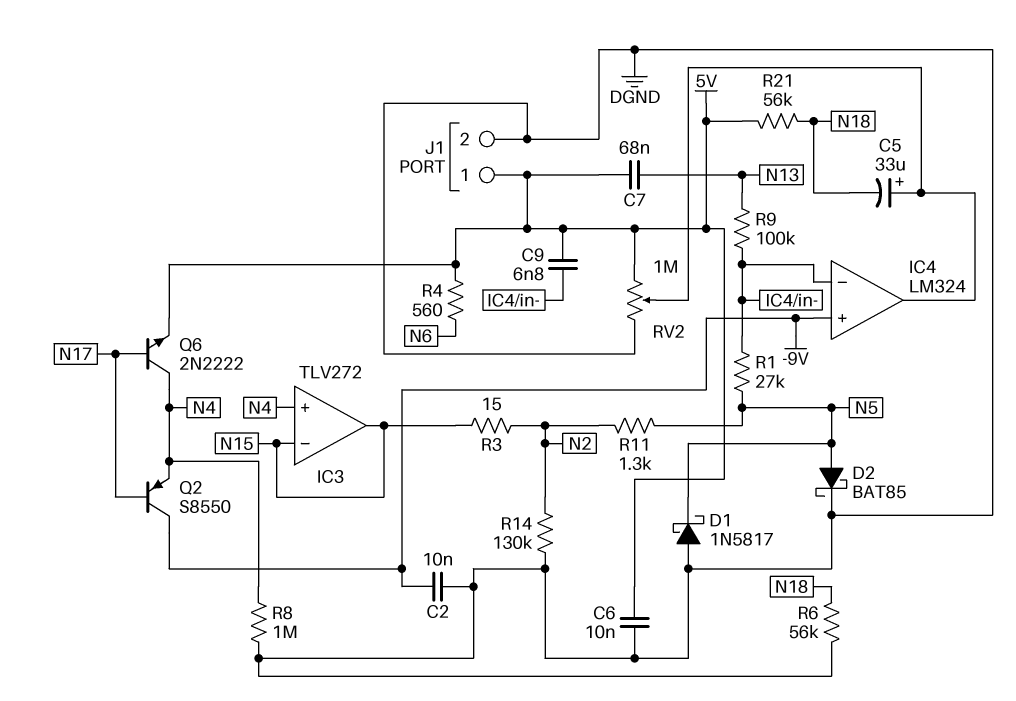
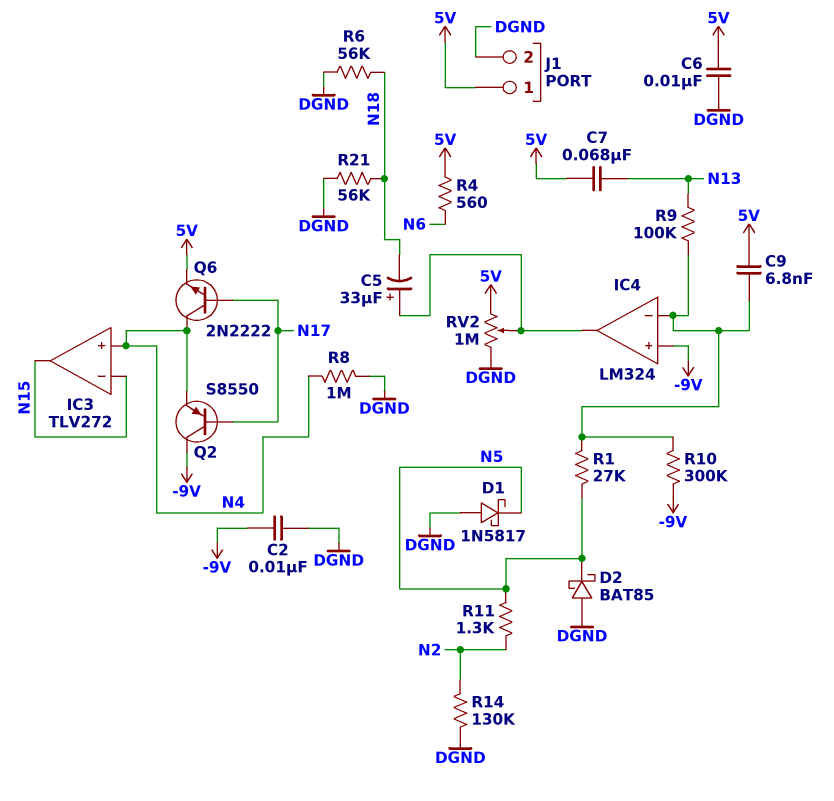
D2: schottky BAT85 (A N5, K DGND) -> schottky BAT85 (A DGND, K N5)
R3: 15 (N2, N15) -> none
R10: none -> 300k (-9V, IC4/in-)
R21: 56k (5V, N18) -> 56k (DGND, N18)

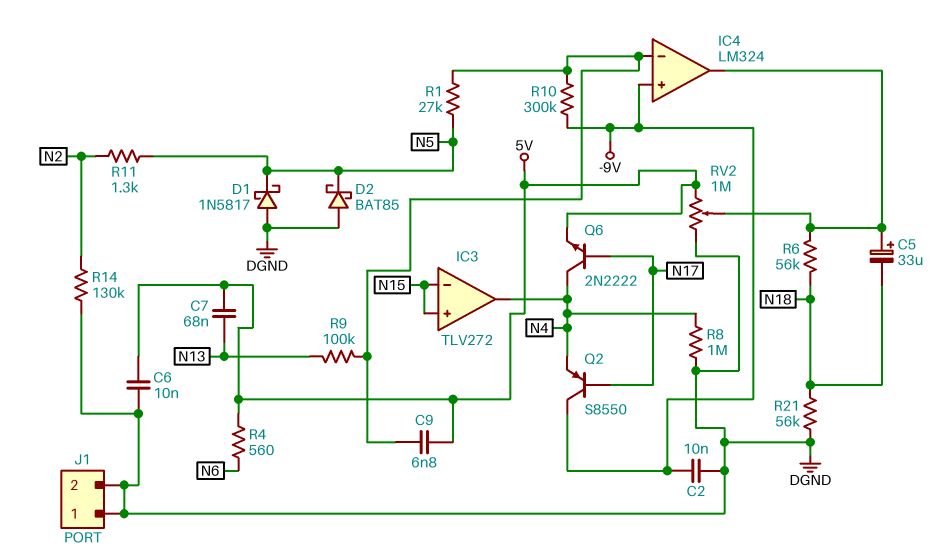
IC3 pin in+: N4 -> N15
IC3 pin out: N15 -> N4
J1 pin 1: 5V -> DGND
R6: 56k (DGND, N18) -> 56k (IC4/out, N18)

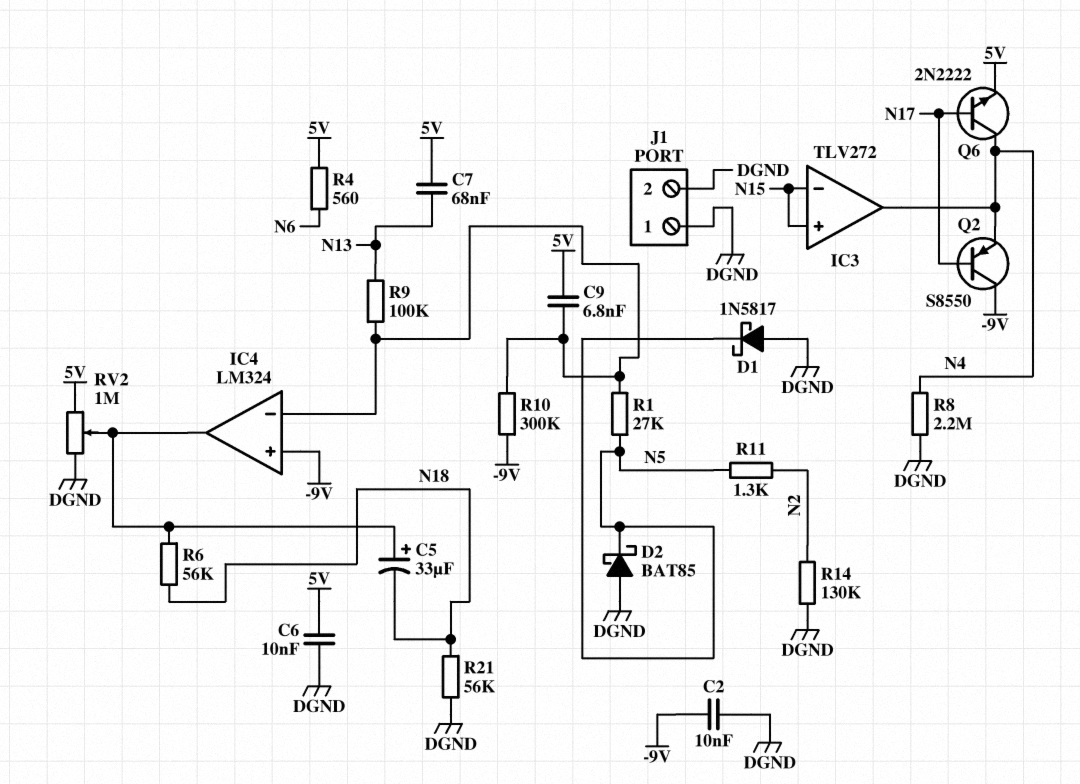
R8: 1M (DGND, N4) -> 2.2M (DGND, N4)

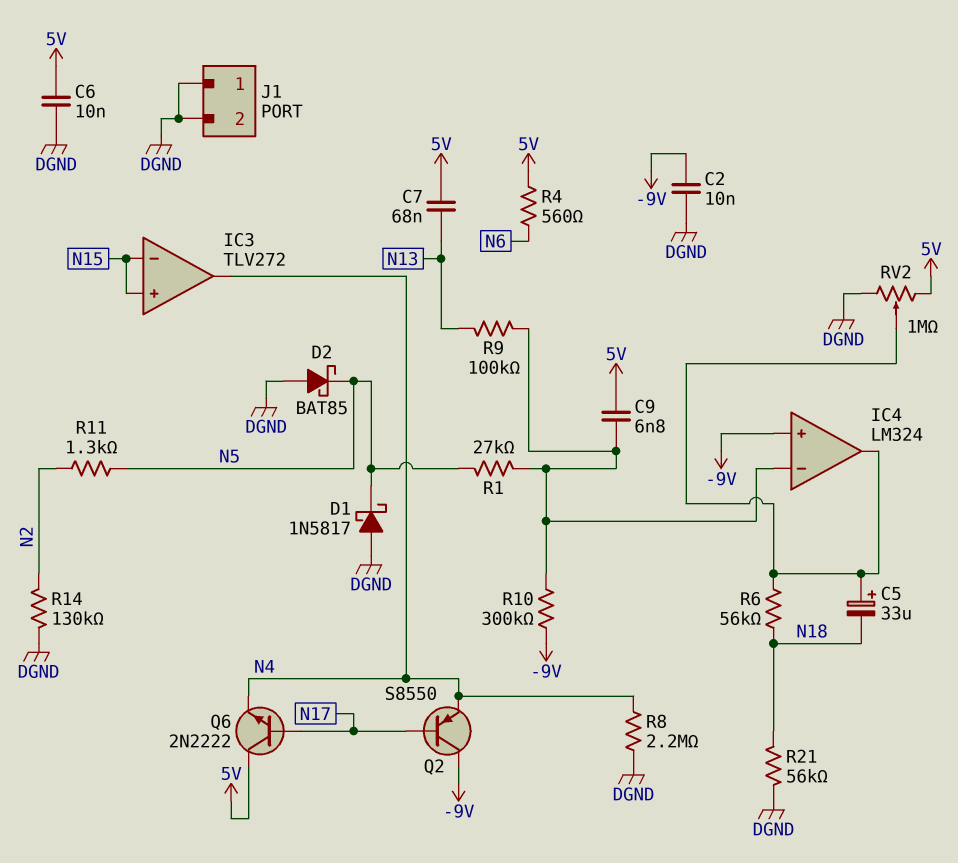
Q6: NPN 2N2222 (B N17, C N4, E 5V) -> NPN 2N2222 (B N17, C 5V, E N4)

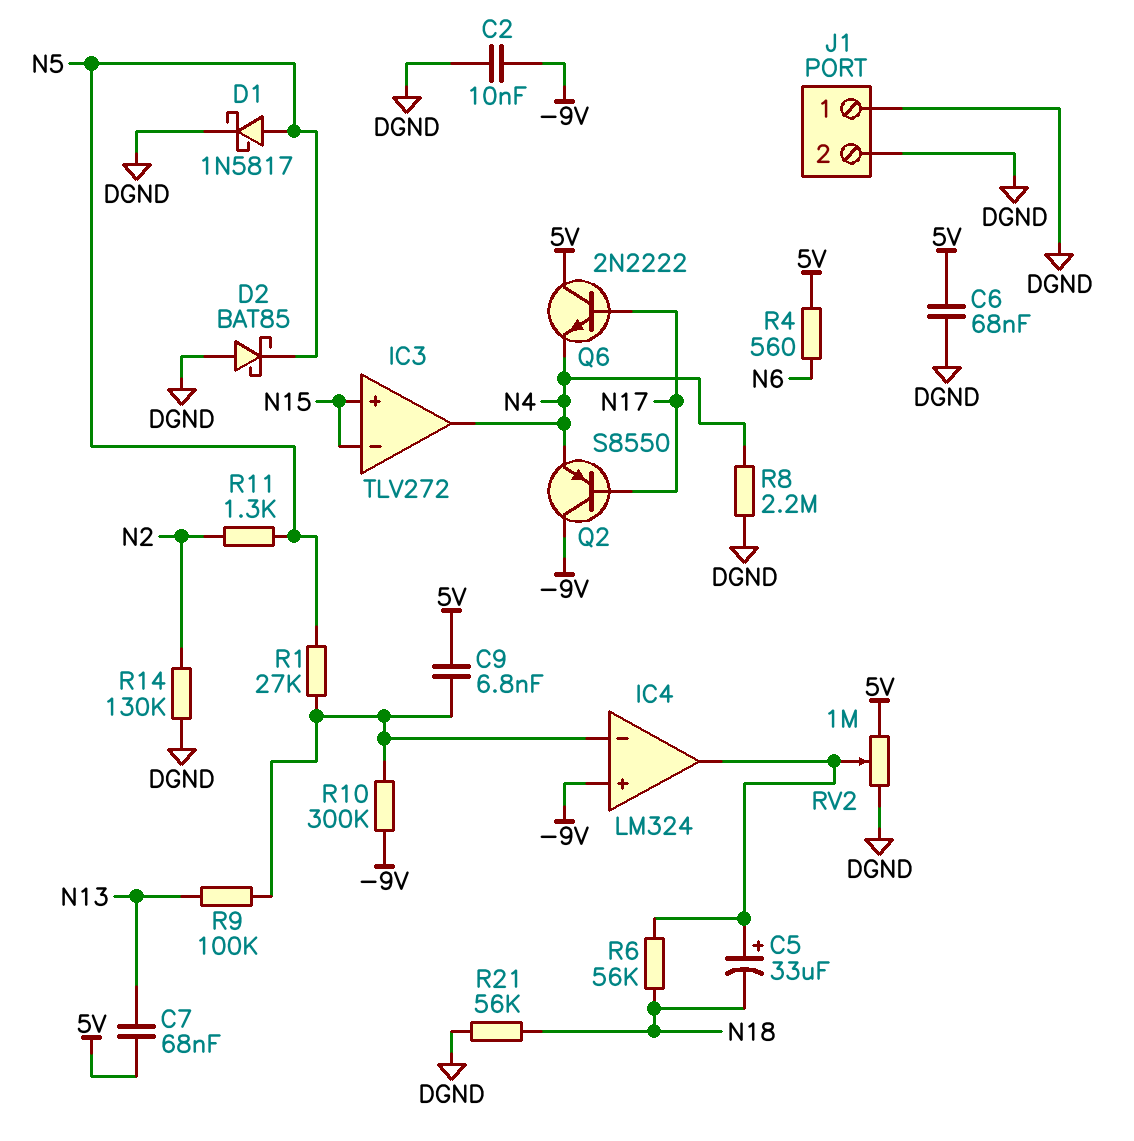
C6: 10nF (5V, DGND) -> 68nF (5V, DGND)
D1: schottky 1N5817 (A DGND, K N5) -> schottky 1N5817 (A N5, K DGND)

